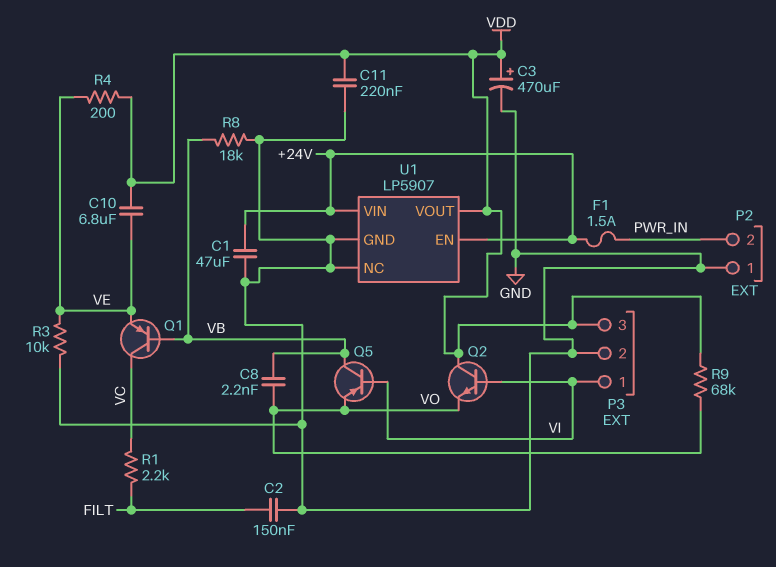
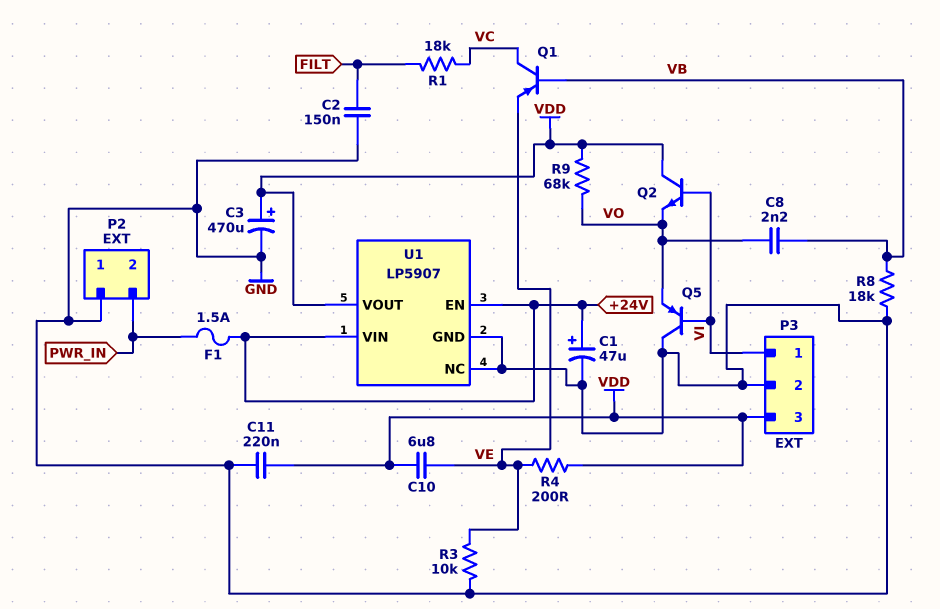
C1: 47uF (+24V, GND) -> 47uF (plus +24V, minus GND)
Q5: PNP (B VI, C VB, E VO) -> PNP (B VI, C GND, E VO)
R1: 2.2k (FILT, VC) -> 18k (FILT, VC)

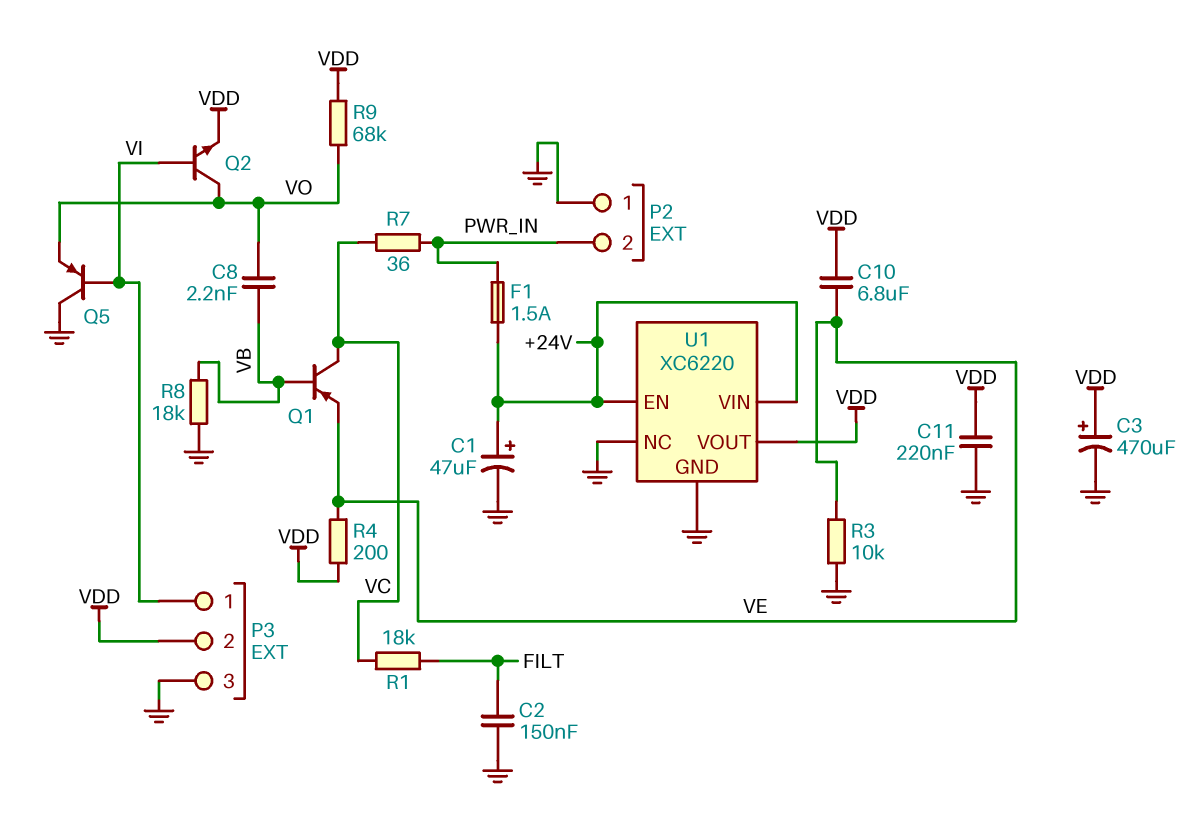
P3 pin 2: GND -> VDD
P3 pin 3: VDD -> GND
Q2: NPN (B VI, C VDD, E VO) -> NPN (B VI, C VO, E VDD)
R7: none -> 36 (PWR_IN, VC)
U1: LP5907 -> XC6220

